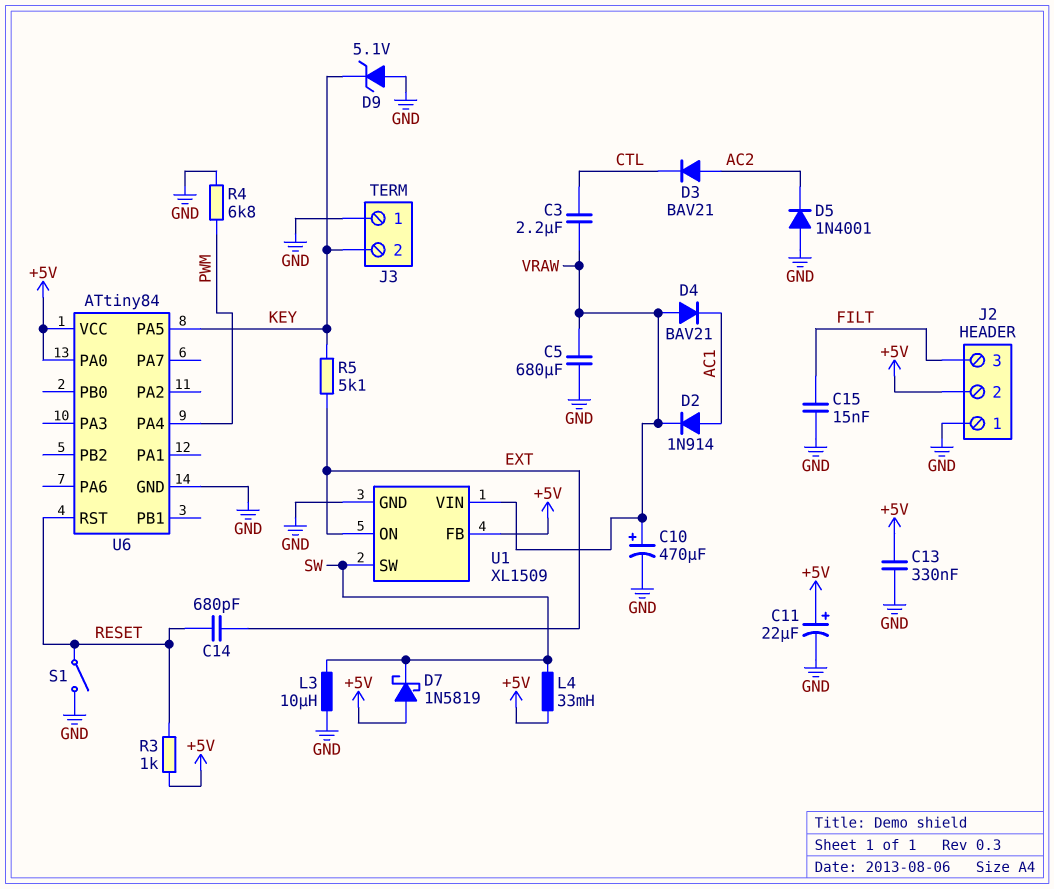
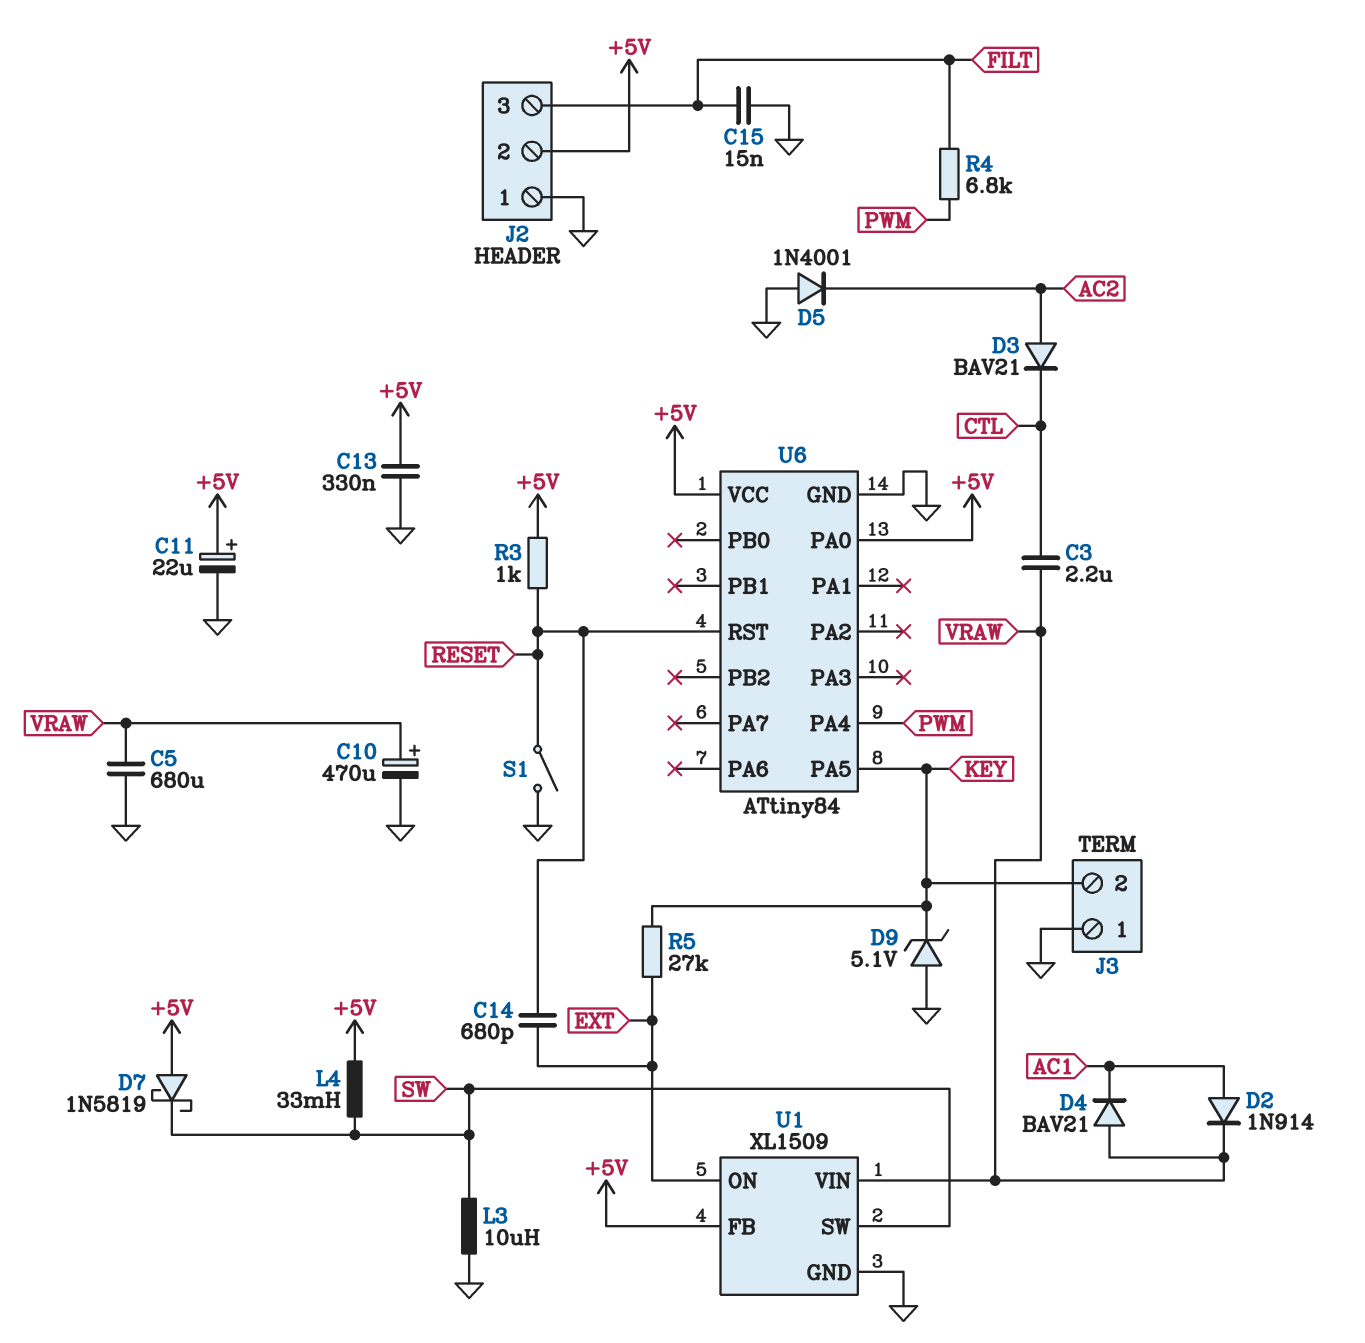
R4: 6.8k (GND, PWM) -> 6.8k (FILT, PWM)
R5: 5.1k (EXT, KEY) -> 27k (EXT, KEY)

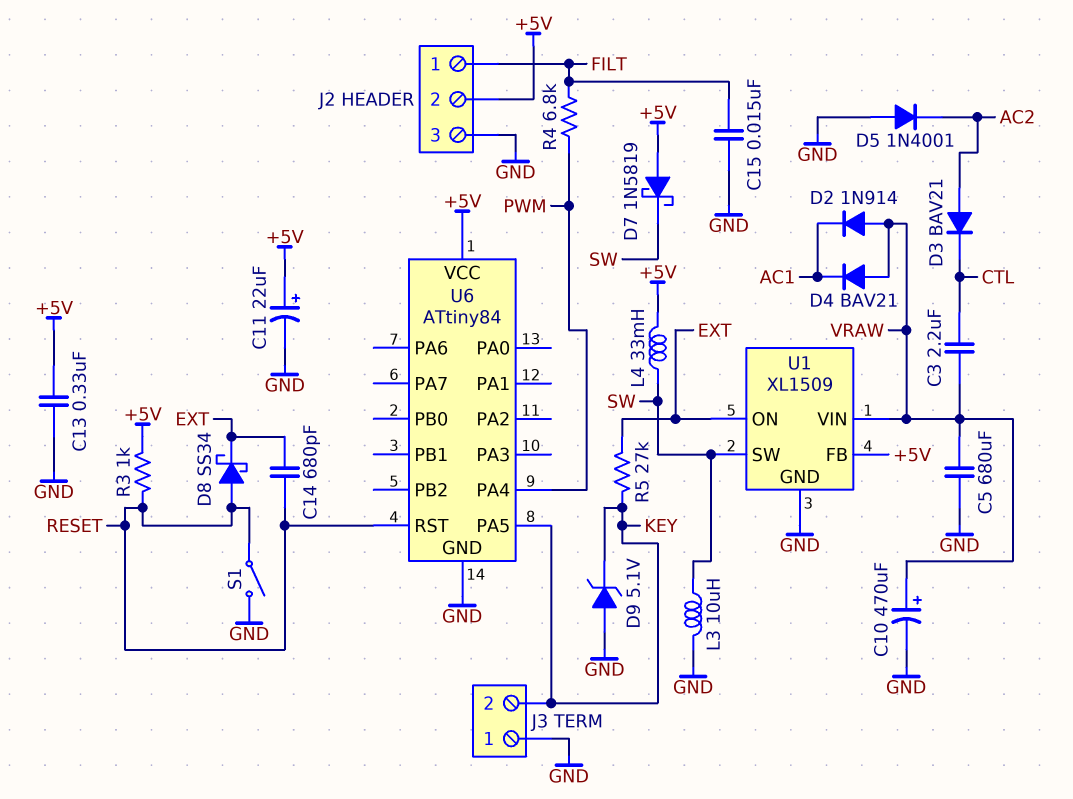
D2: diode 1N914 (A AC1, K VRAW) -> diode 1N914 (A VRAW, K AC1)
D8: none -> schottky SS34 (A RESET, K EXT)
J2 pin 1: GND -> FILT
J2 pin 3: FILT -> GND
U6 pin PA0: +5V -> none

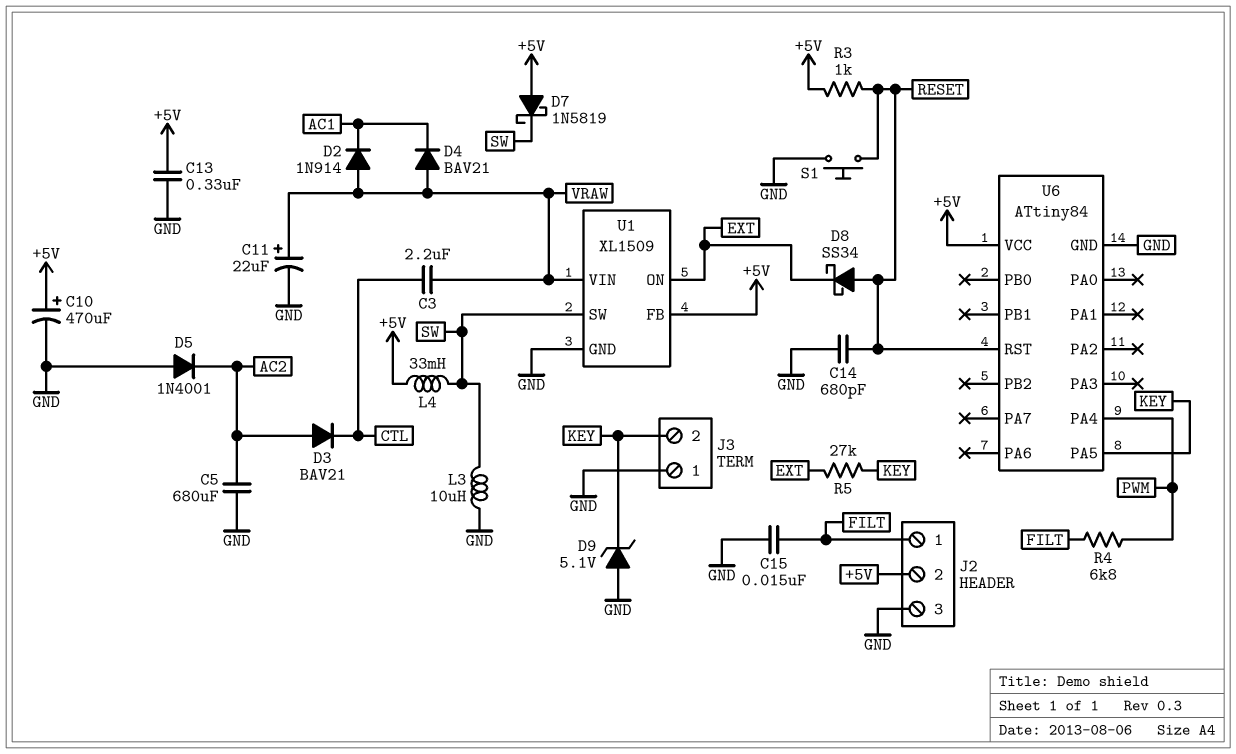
C5: 680uF (GND, VRAW) -> 680uF (AC2, GND)
C10: 470uF (plus VRAW, minus GND) -> 470uF (plus +5V, minus GND)
C11: 22uF (plus +5V, minus GND) -> 22uF (plus VRAW, minus GND)
C14: 680pF (EXT, RESET) -> 680pF (GND, RESET)
S1: switch (GND, RESET) -> button (GND, RESET)

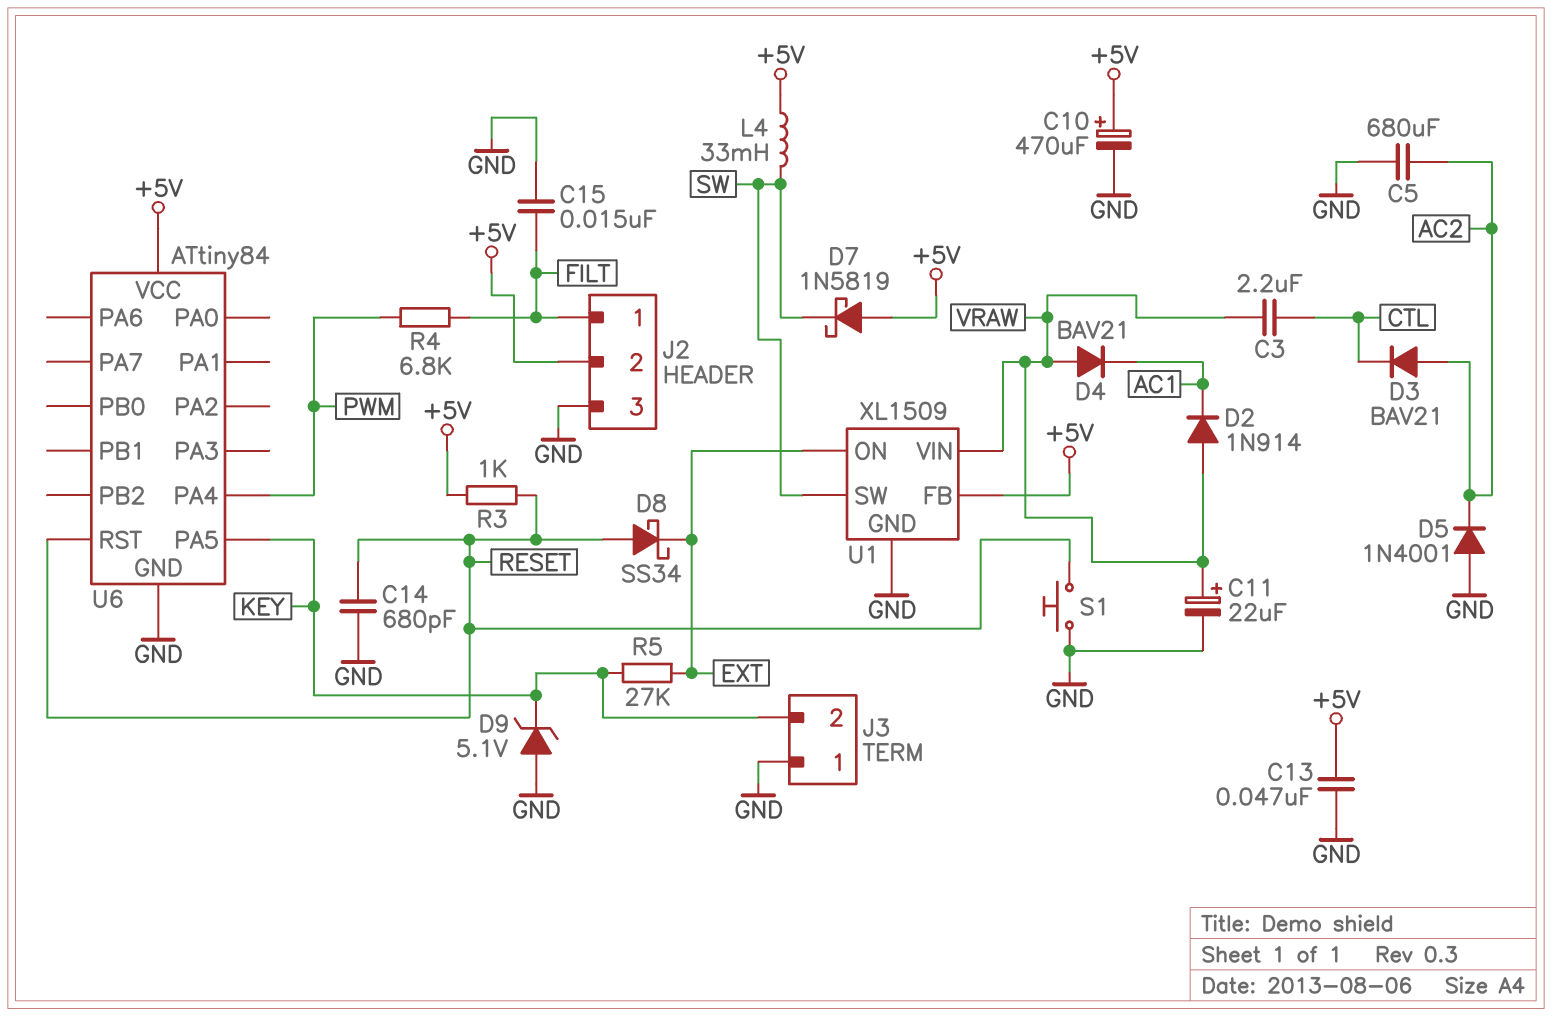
C13: 330nF (+5V, GND) -> 47nF (+5V, GND)
L3: 10uH (GND, SW) -> none

